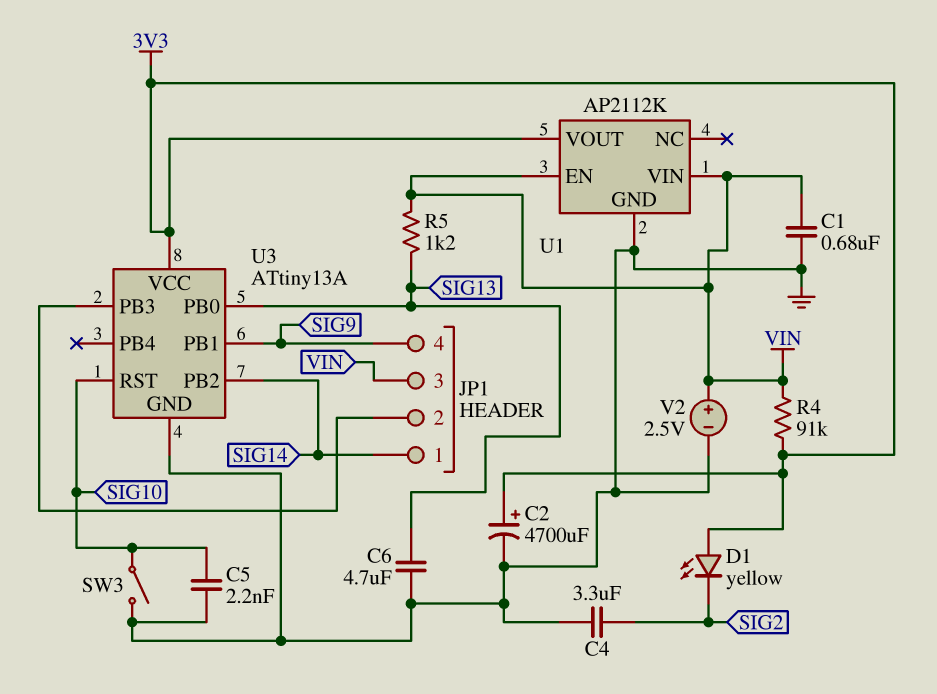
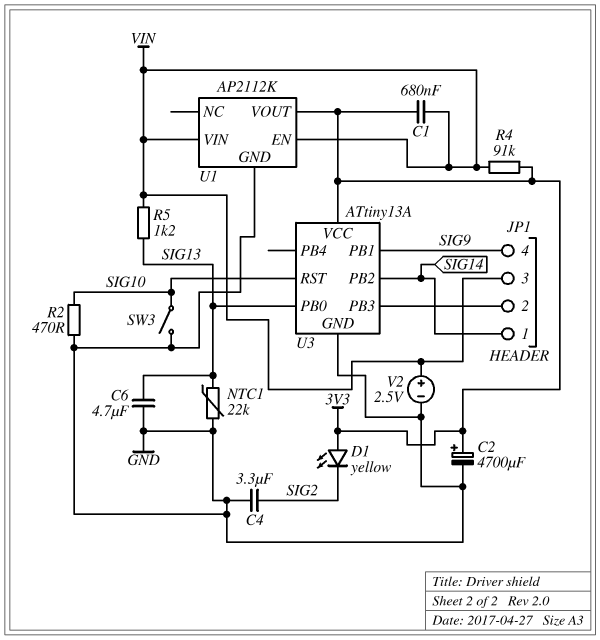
C1: 680nF (GND, VIN) -> 680nF (3V3, VIN)
C5: 2.2nF (GND, SIG10) -> none
NTC1: none -> 22k (GND, SIG13)
R2: none -> 470 (GND, SIG10)

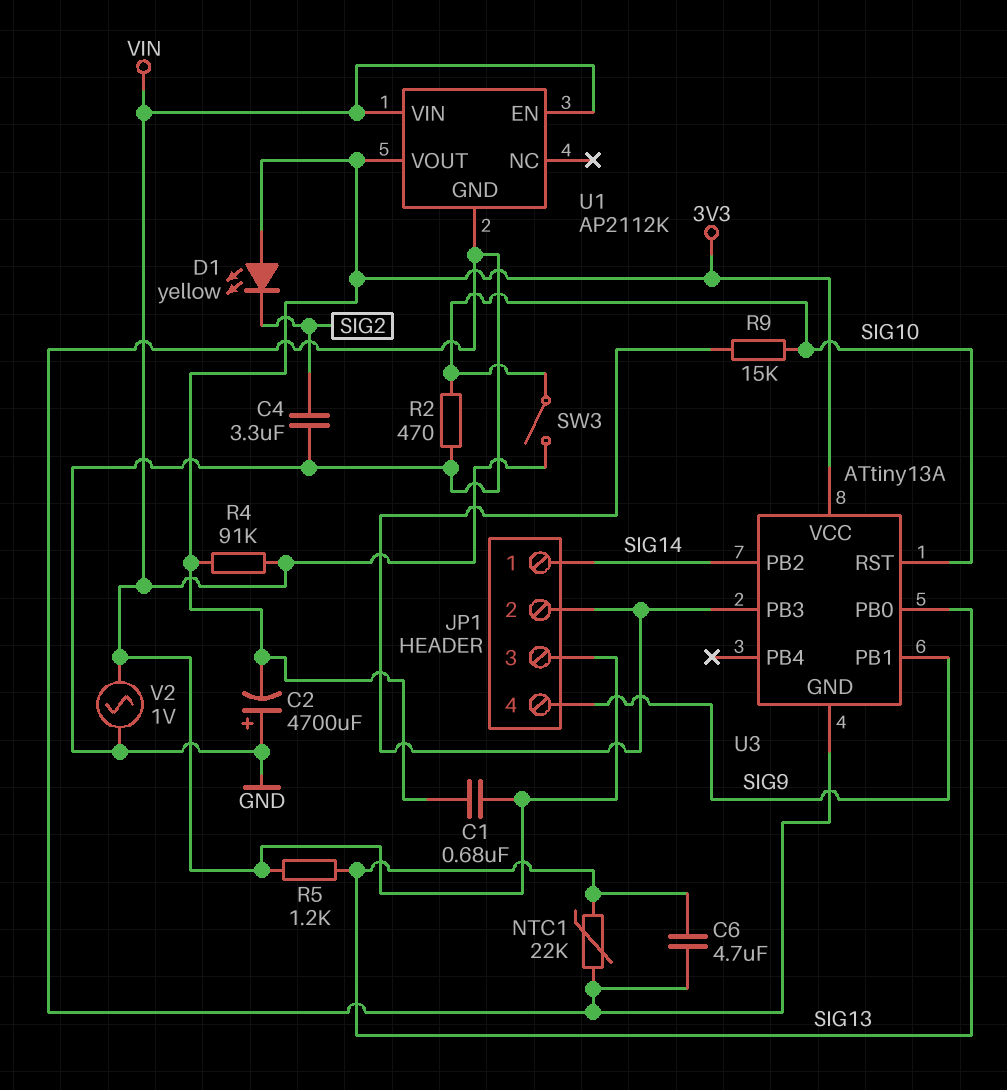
C2: 4700uF (plus 3V3, minus GND) -> 4700uF (plus GND, minus 3V3)
R9: none -> 15k (JP1/2, SIG10)
SW3: switch (GND, SIG10) -> switch (SIG10, VIN)
V2: 2.5V (plus VIN, minus GND) -> AC 1V (GND, VIN)

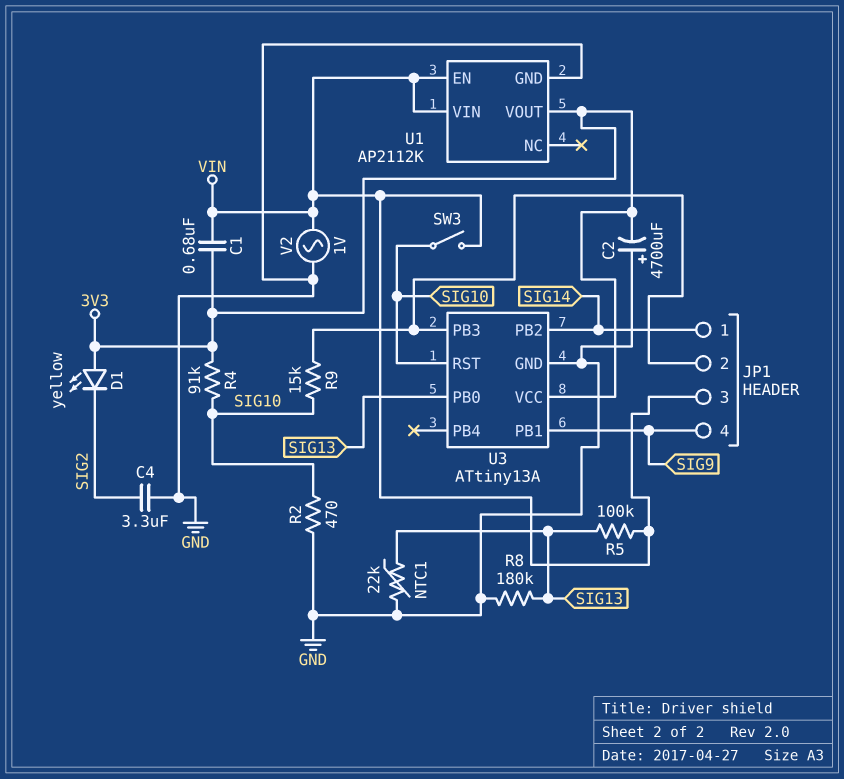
C6: 4.7uF (GND, SIG13) -> none
R4: 91k (3V3, VIN) -> 91k (3V3, SIG10)
R5: 1.2k (SIG13, VIN) -> 100k (SIG13, VIN)
R8: none -> 180k (GND, SIG13)

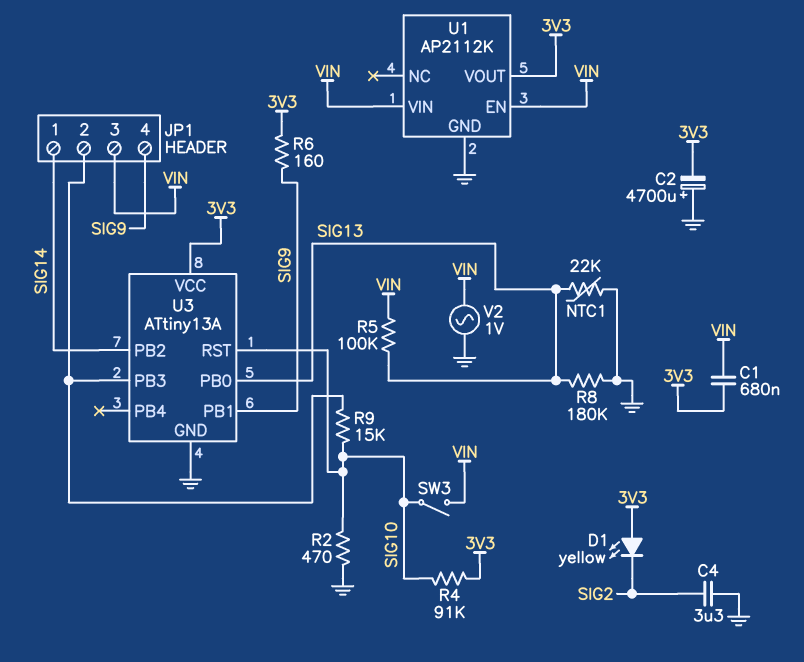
R6: none -> 160 (3V3, SIG9)

